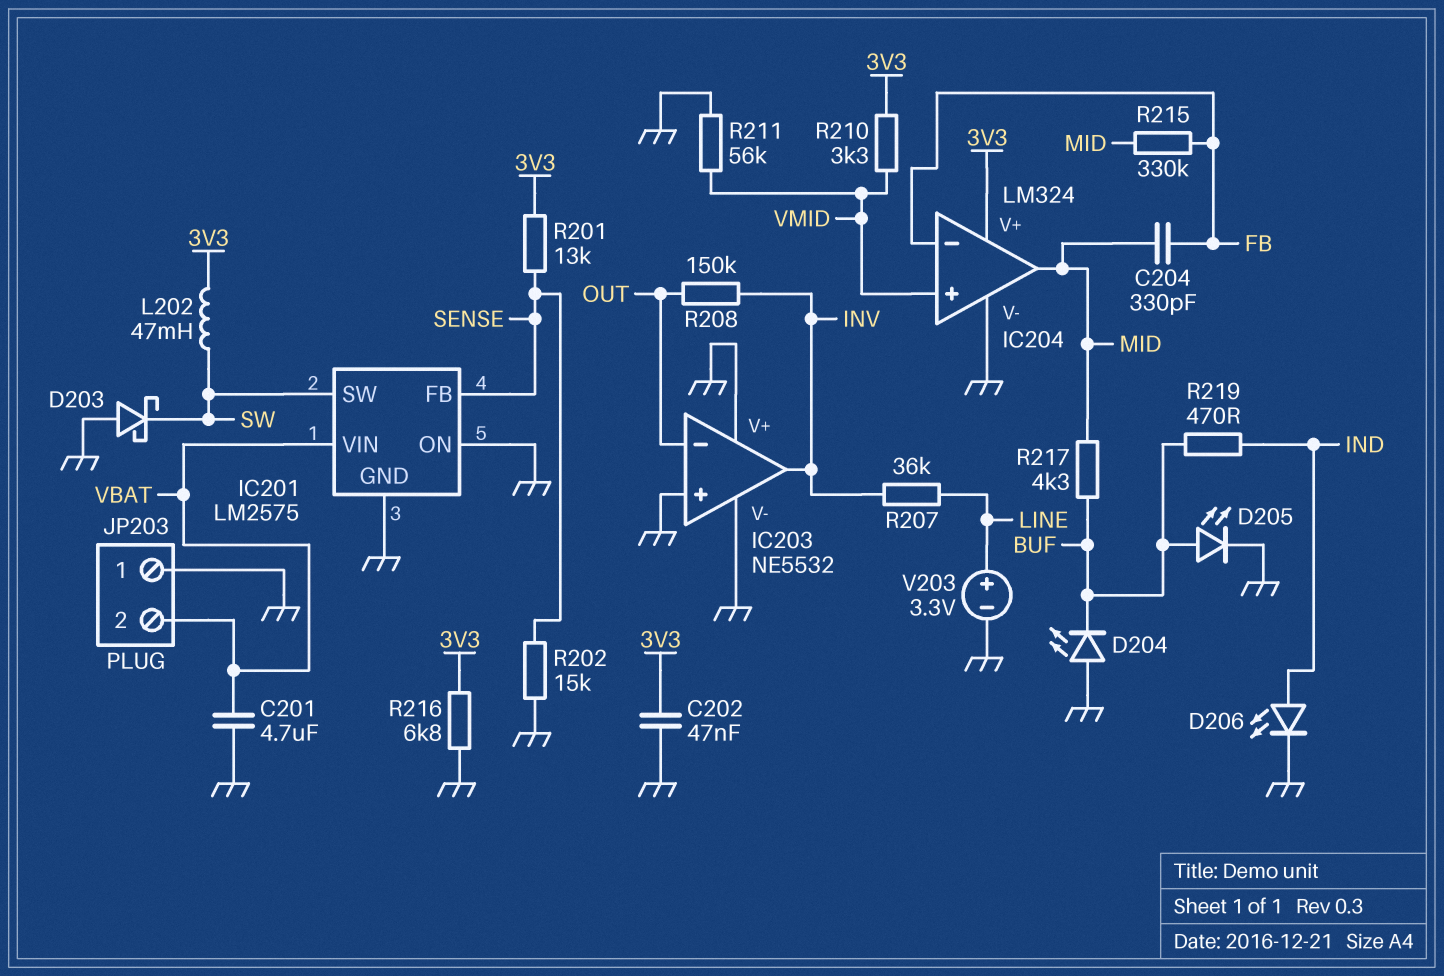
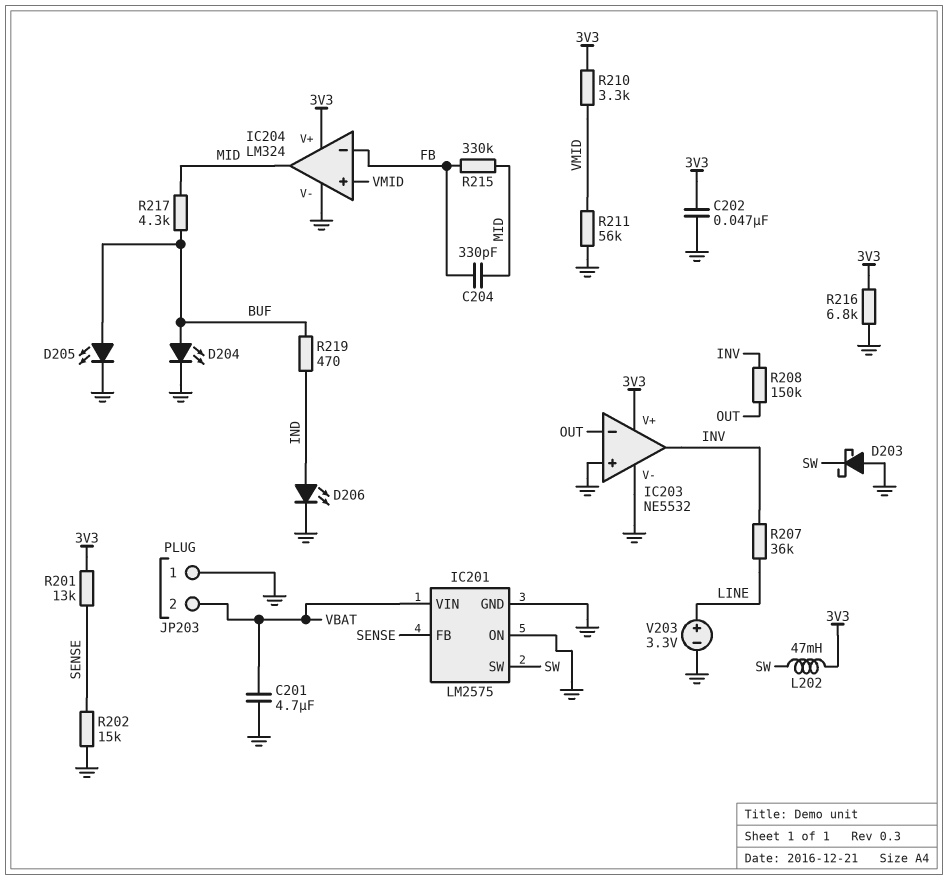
D204: LED (A GND, K BUF) -> LED (A BUF, K GND)
IC203 pin V+: GND -> 3V3

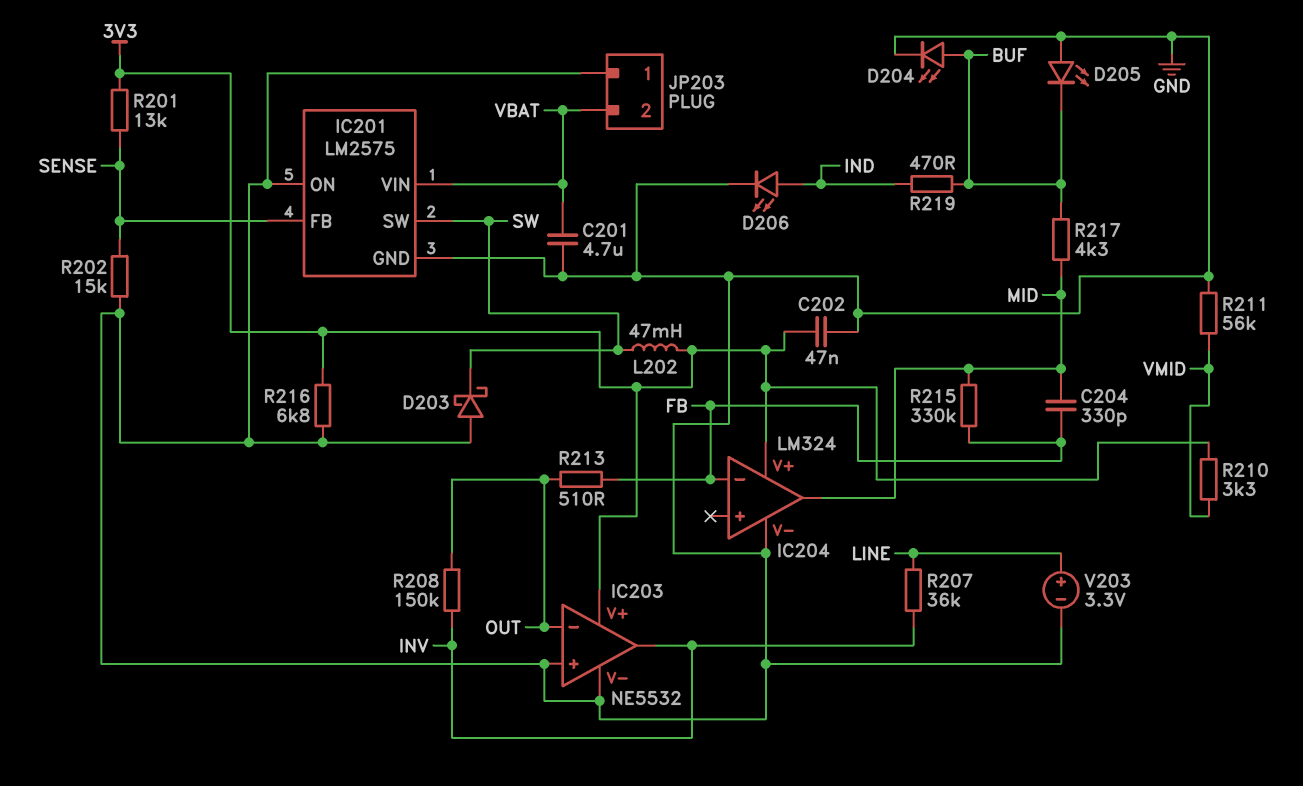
D205: LED (A BUF, K GND) -> LED (A GND, K BUF)
IC204 pin in+: VMID -> none
R213: none -> 510 (FB, OUT)

